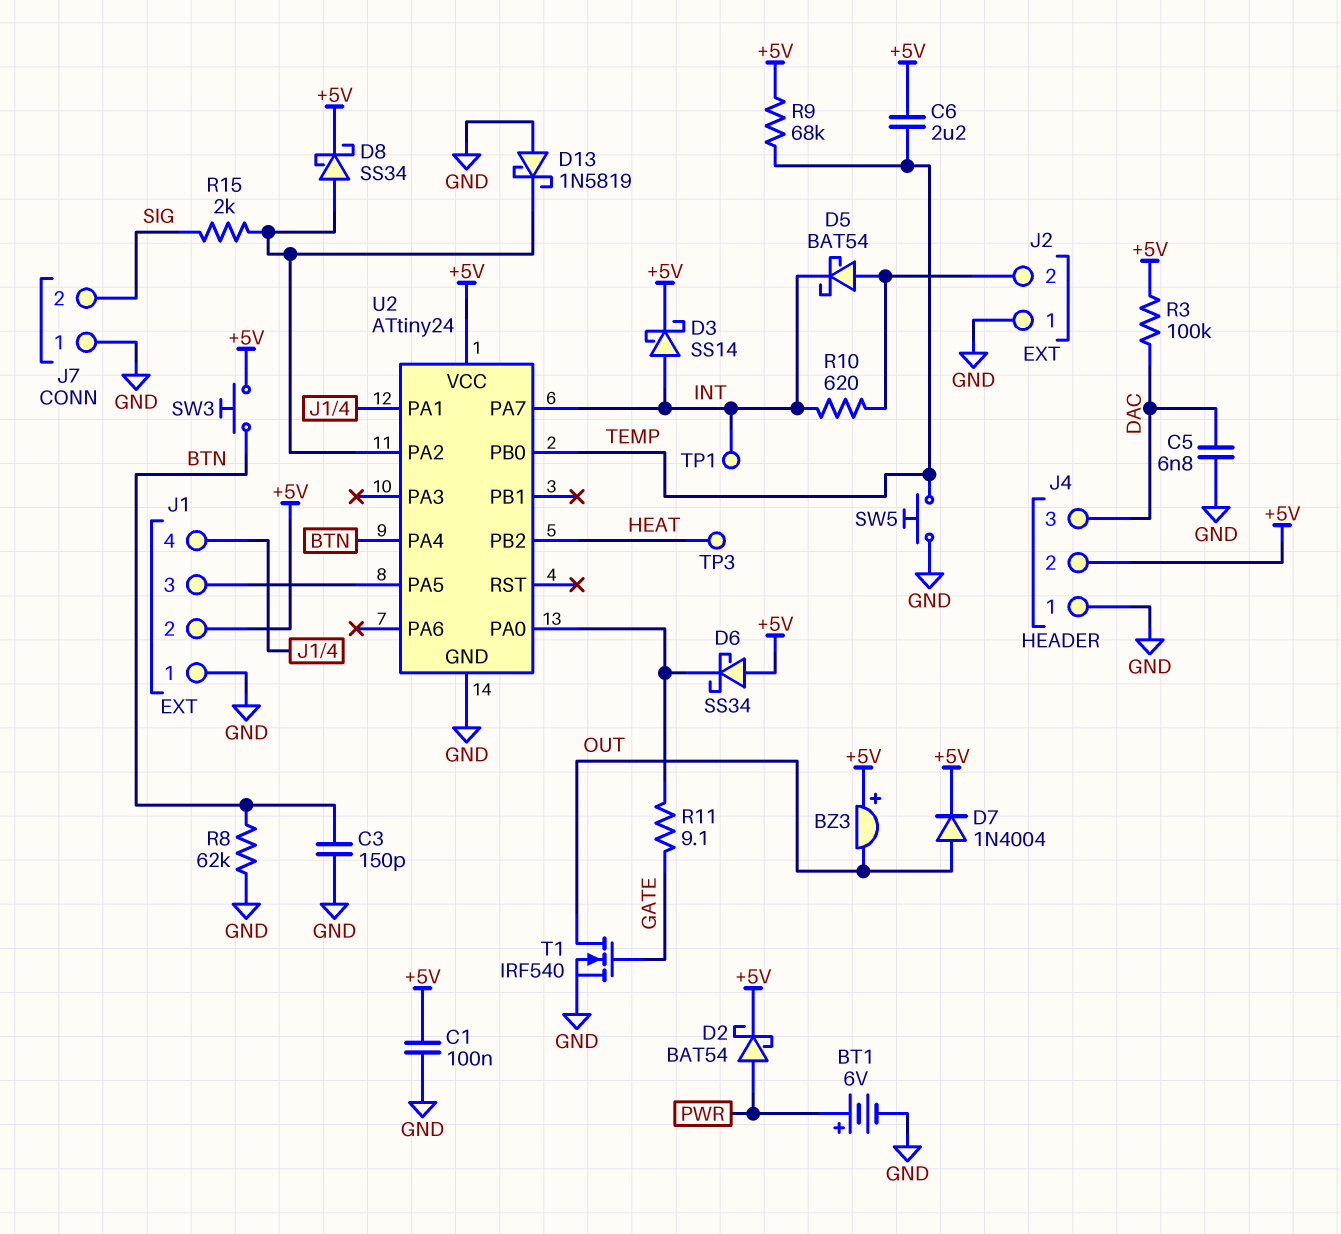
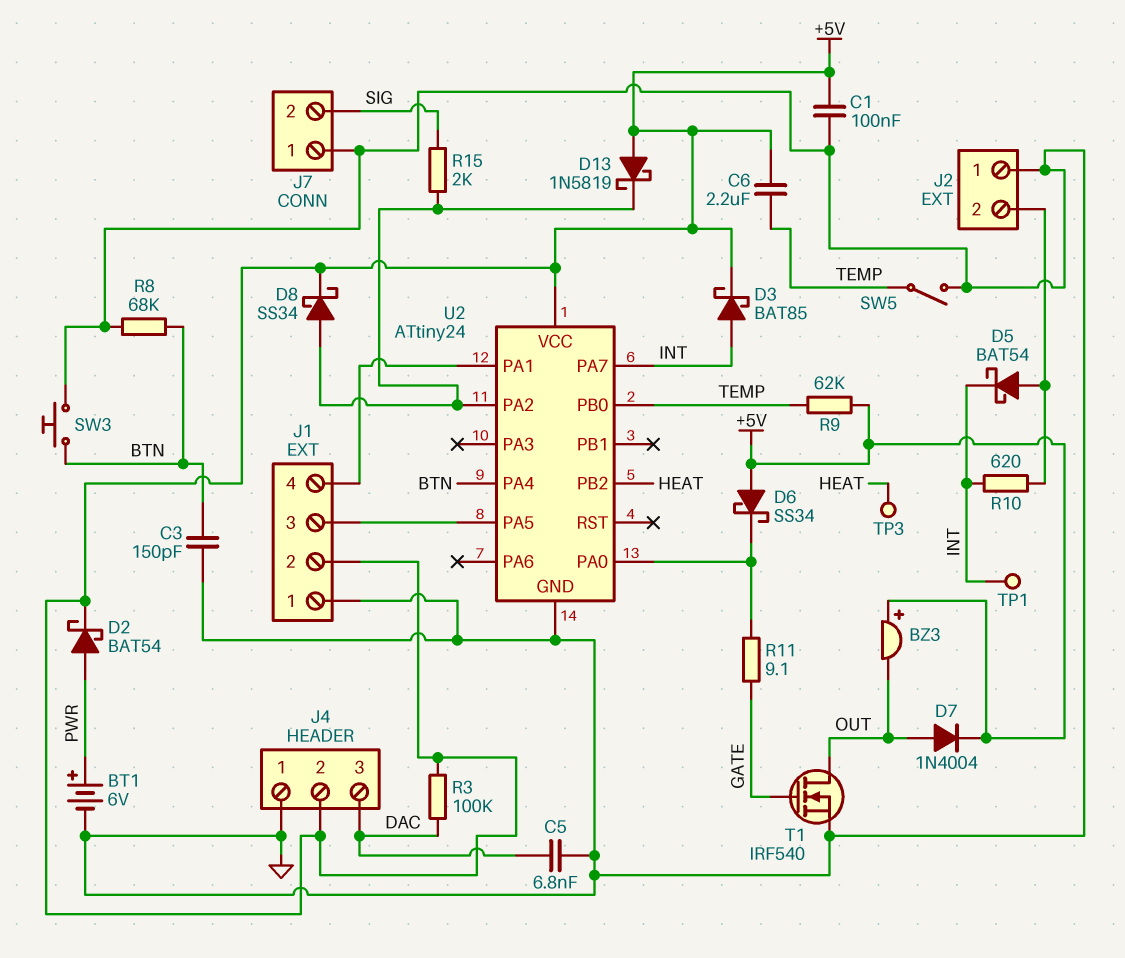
D3: schottky SS14 (A INT, K +5V) -> schottky BAT85 (A INT, K +5V)
D13: schottky 1N5819 (A GND, K U2/PA2) -> schottky 1N5819 (A +5V, K U2/PA2)
R8: 62k (BTN, GND) -> 68k (BTN, GND)
R9: 68k (+5V, TEMP) -> 62k (+5V, TEMP)
SW3: button (+5V, BTN) -> button (BTN, GND)
SW5: button (GND, TEMP) -> switch (GND, TEMP)

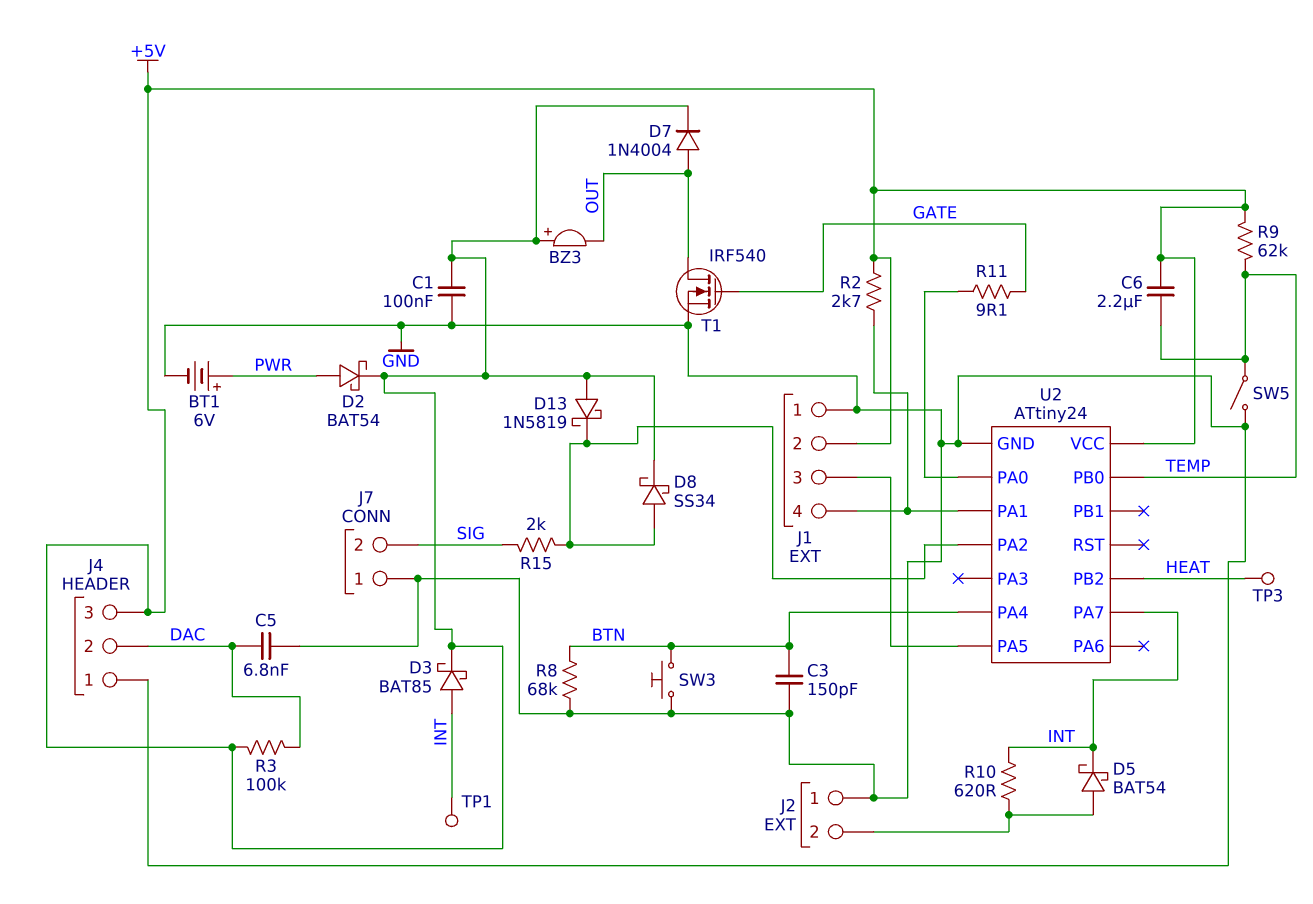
D6: schottky SS34 (A +5V, K U2/PA0) -> none
J4 pin 2: +5V -> DAC
J4 pin 3: DAC -> +5V
R2: none -> 2.7k (+5V, J1/4)

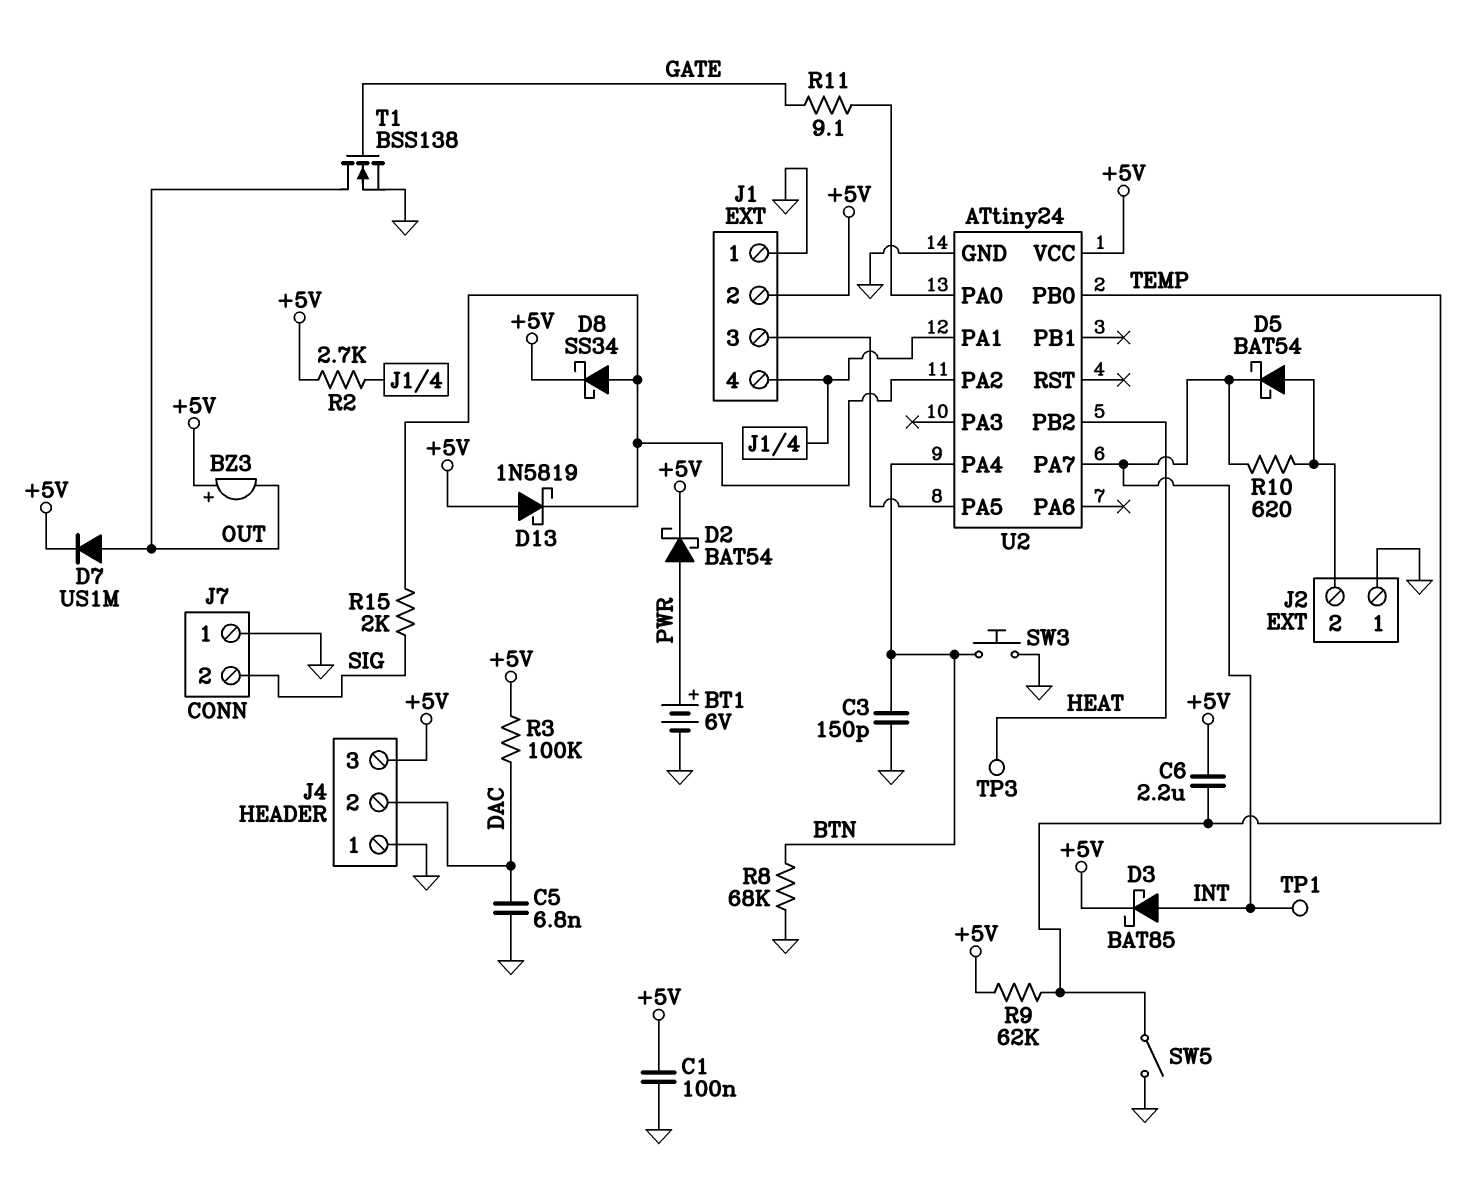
D7: diode 1N4004 (A OUT, K +5V) -> diode US1M (A OUT, K +5V)
T1: NMOS IRF540 (G GATE, D OUT, S GND) -> NMOS BSS138 (G GATE, D OUT, S GND)

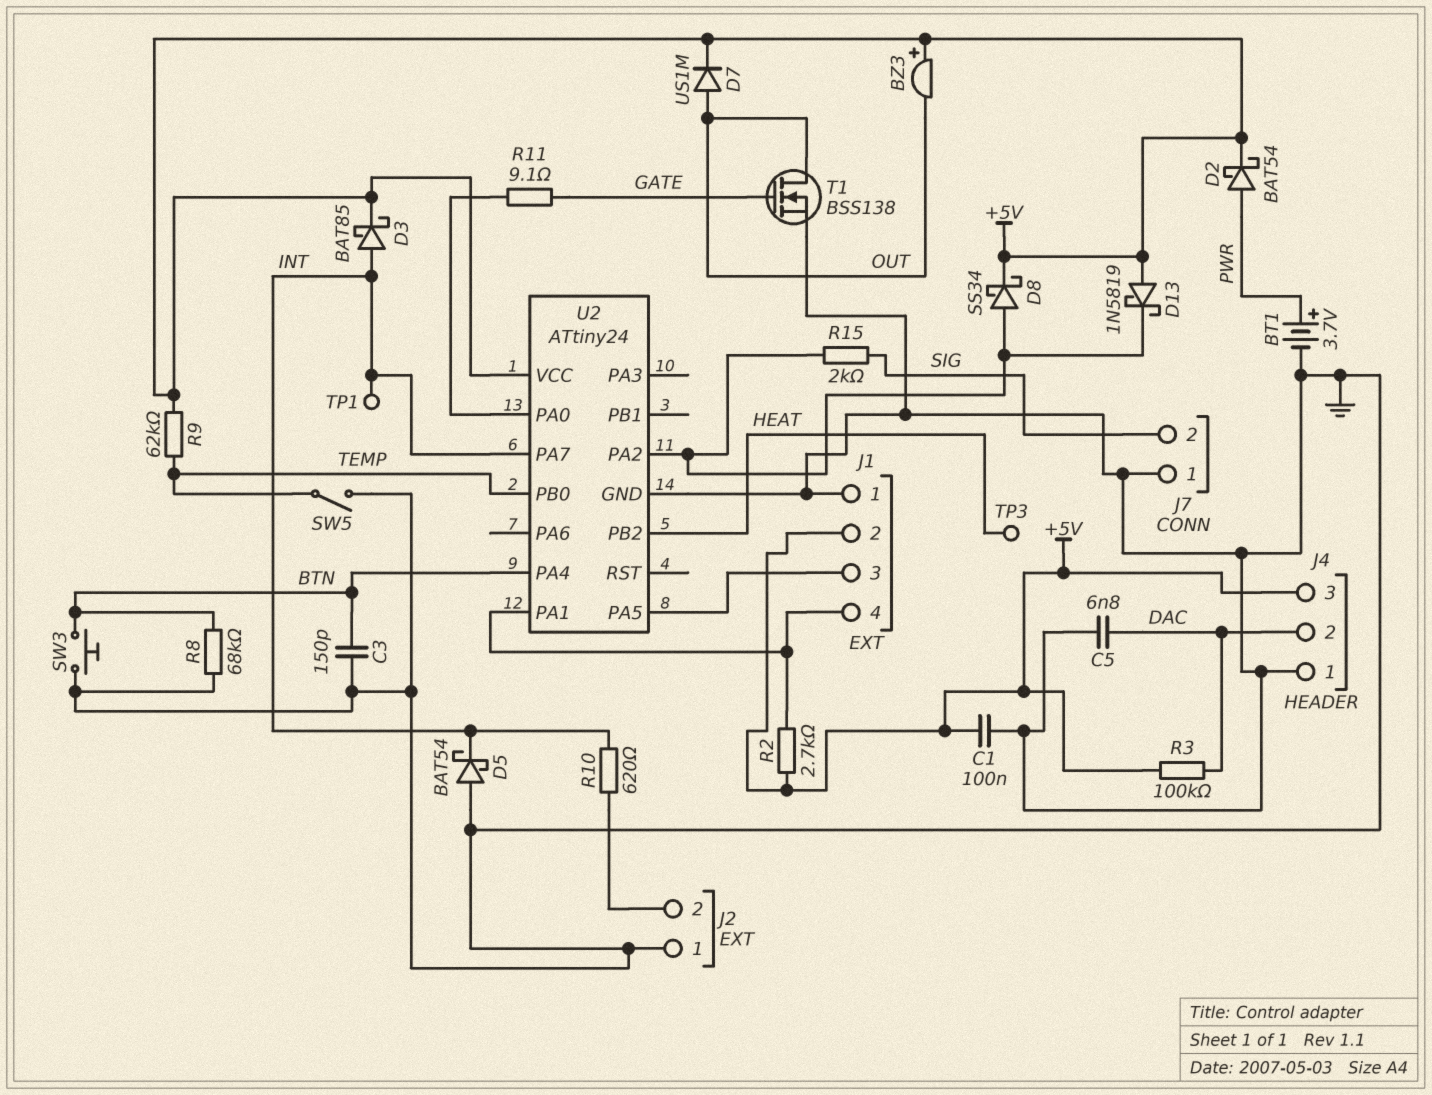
BT1: 6V (plus PWR, minus GND) -> 3.7V (plus PWR, minus GND)
C6: 2.2uF (+5V, TEMP) -> none
D5: schottky BAT54 (A J2/2, K INT) -> schottky BAT54 (A GND, K INT)

